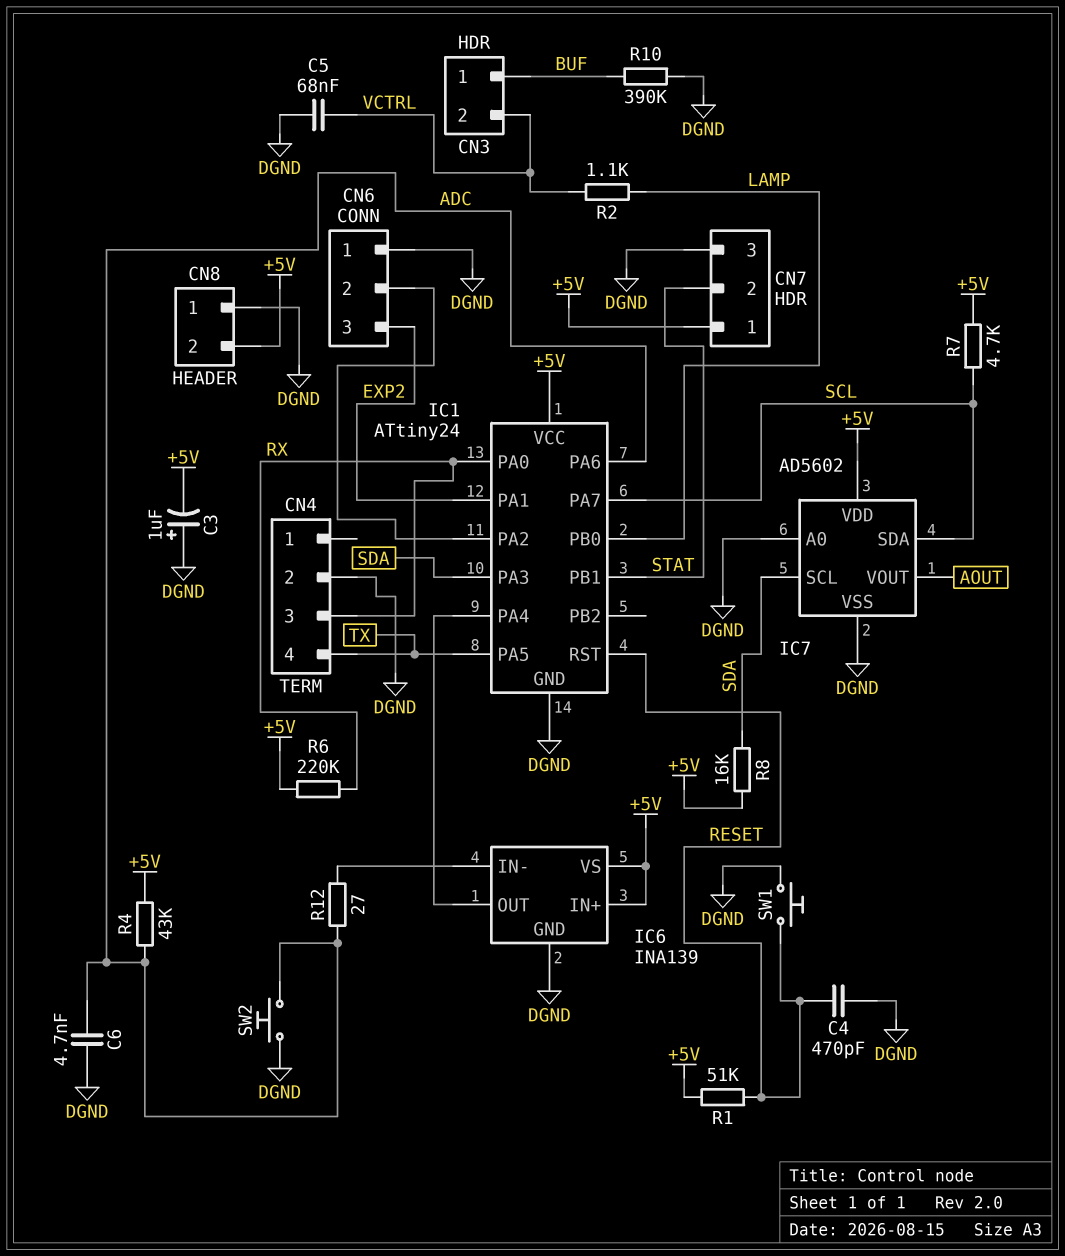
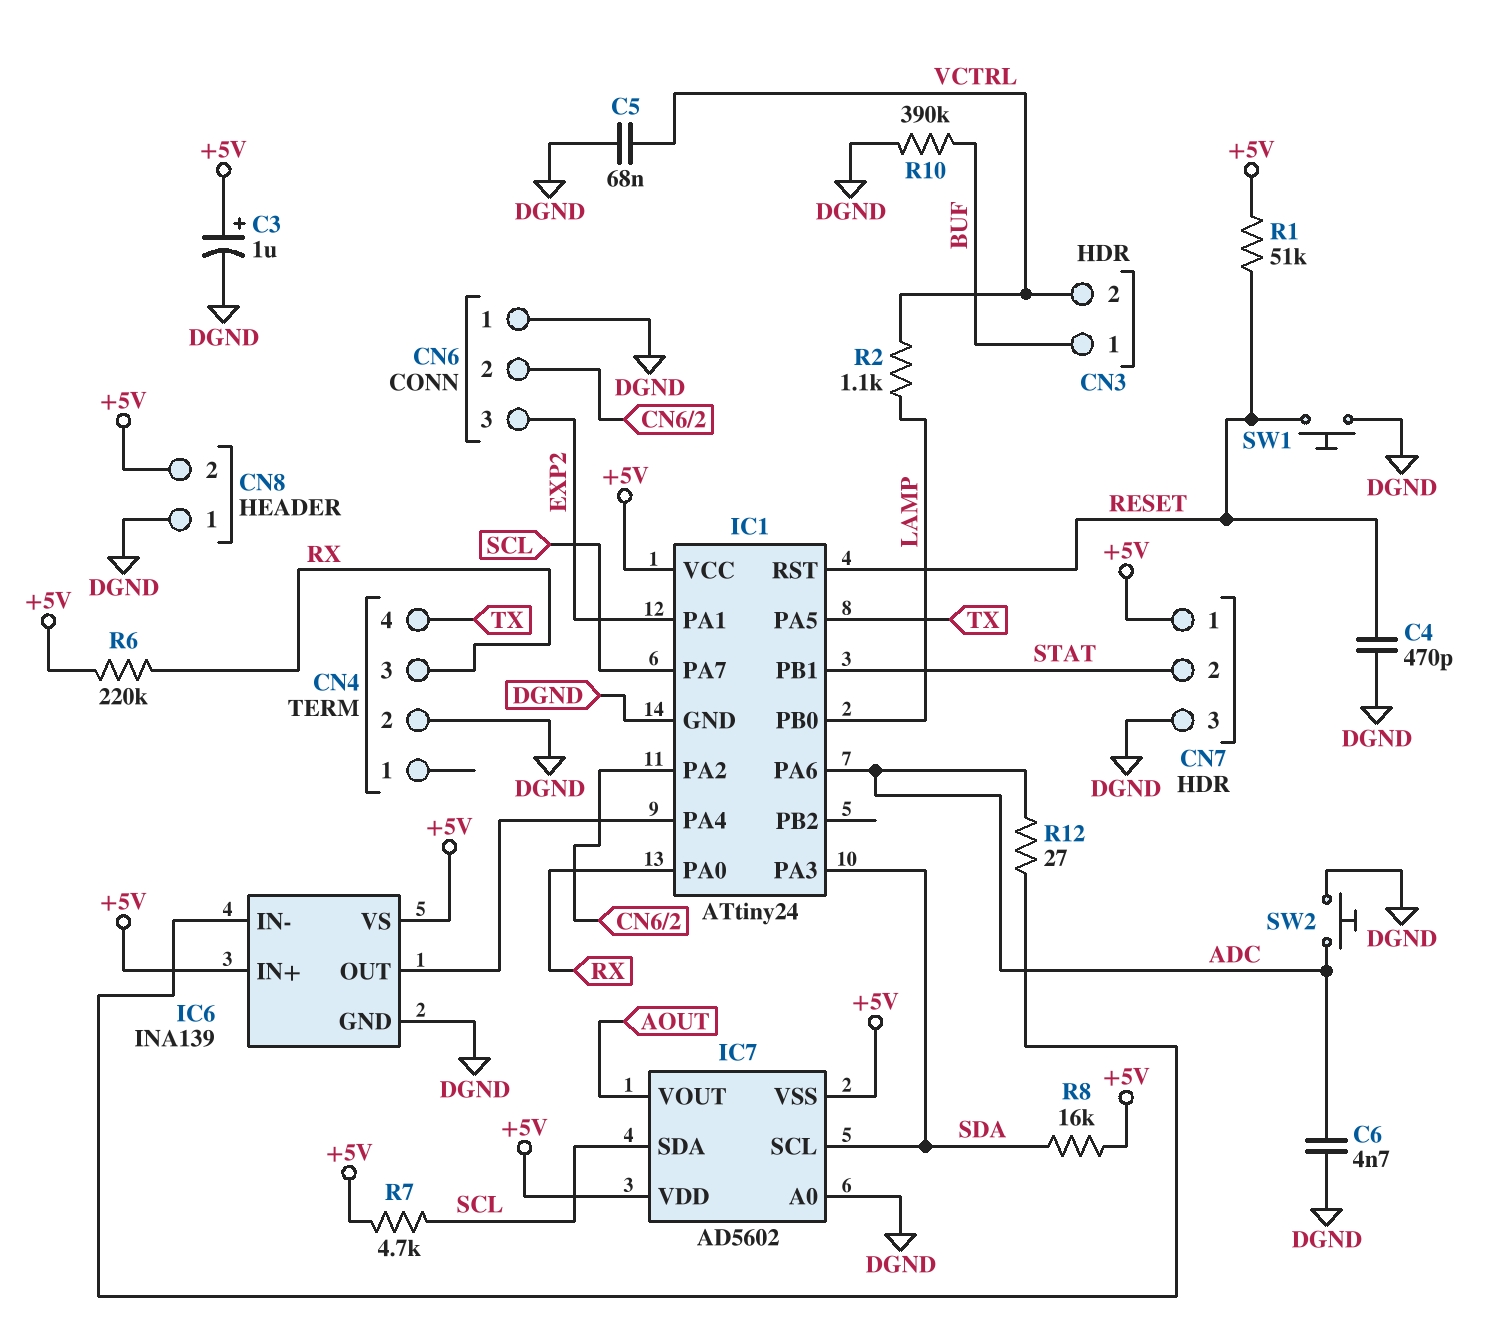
C3: 1uF (plus DGND, minus +5V) -> 1uF (plus +5V, minus DGND)
IC7 pin VSS: DGND -> +5V
R4: 43k (+5V, ADC) -> none

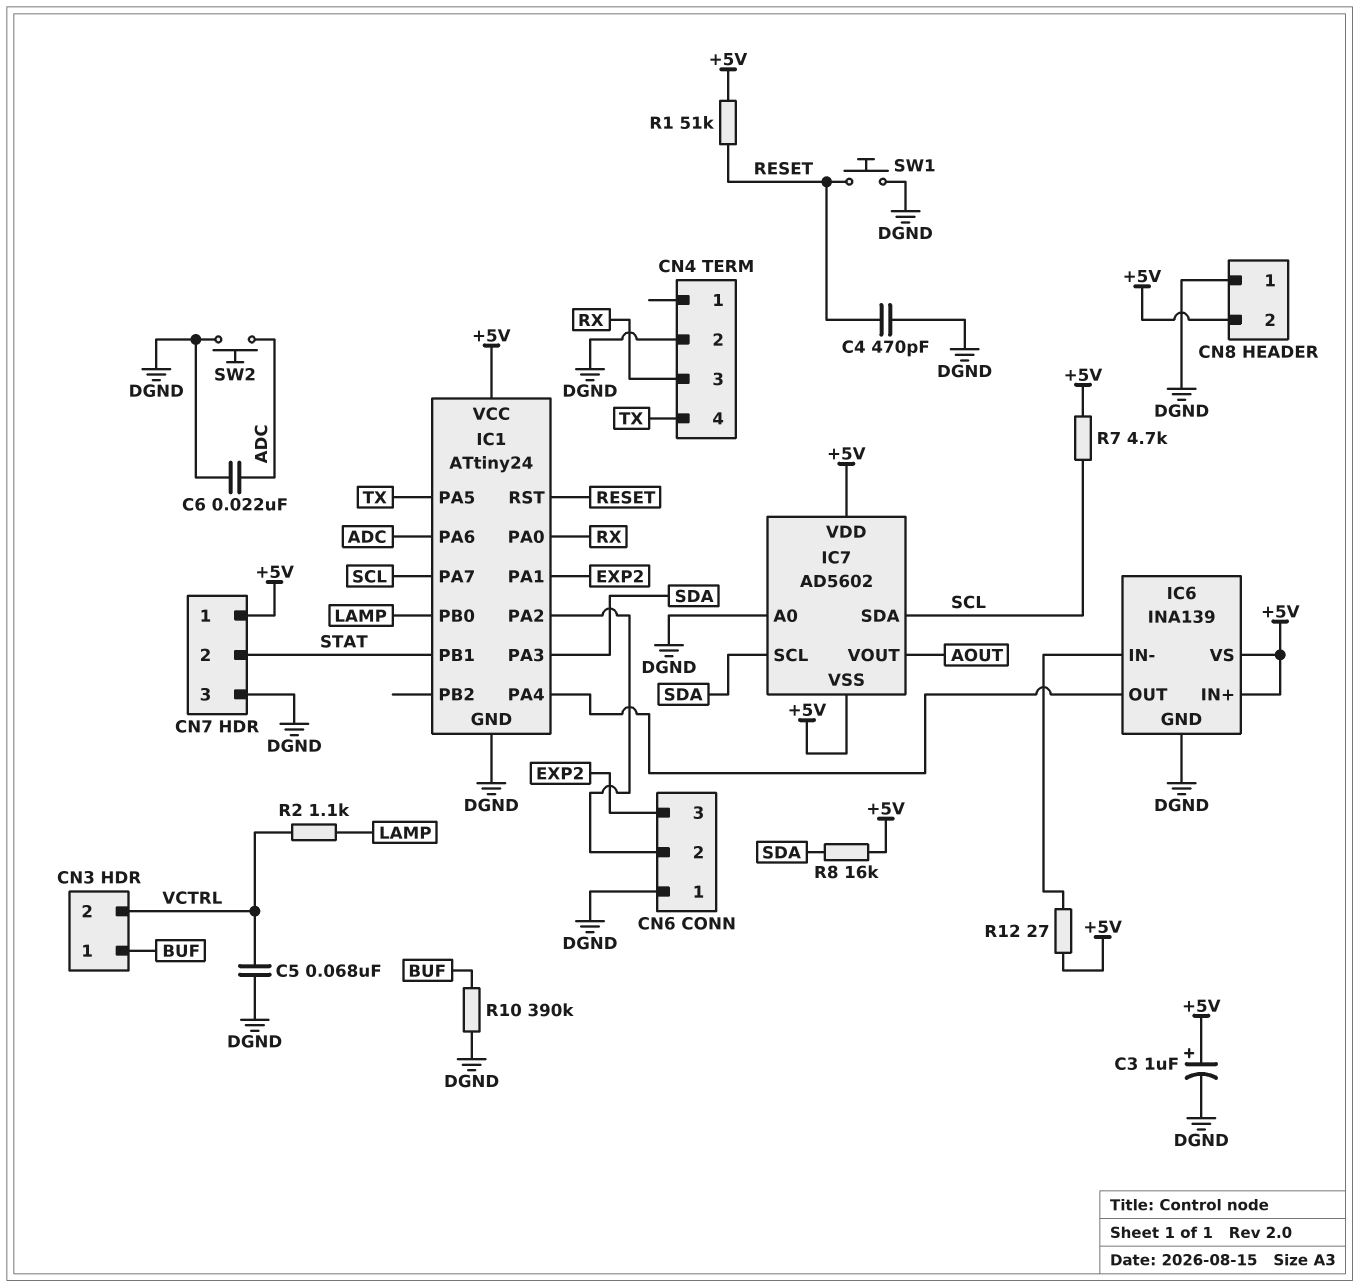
C6: 4.7nF (ADC, DGND) -> 22nF (ADC, DGND)
R6: 220k (+5V, RX) -> none
R12: 27 (ADC, IC6/IN-) -> 27 (+5V, IC6/IN-)

